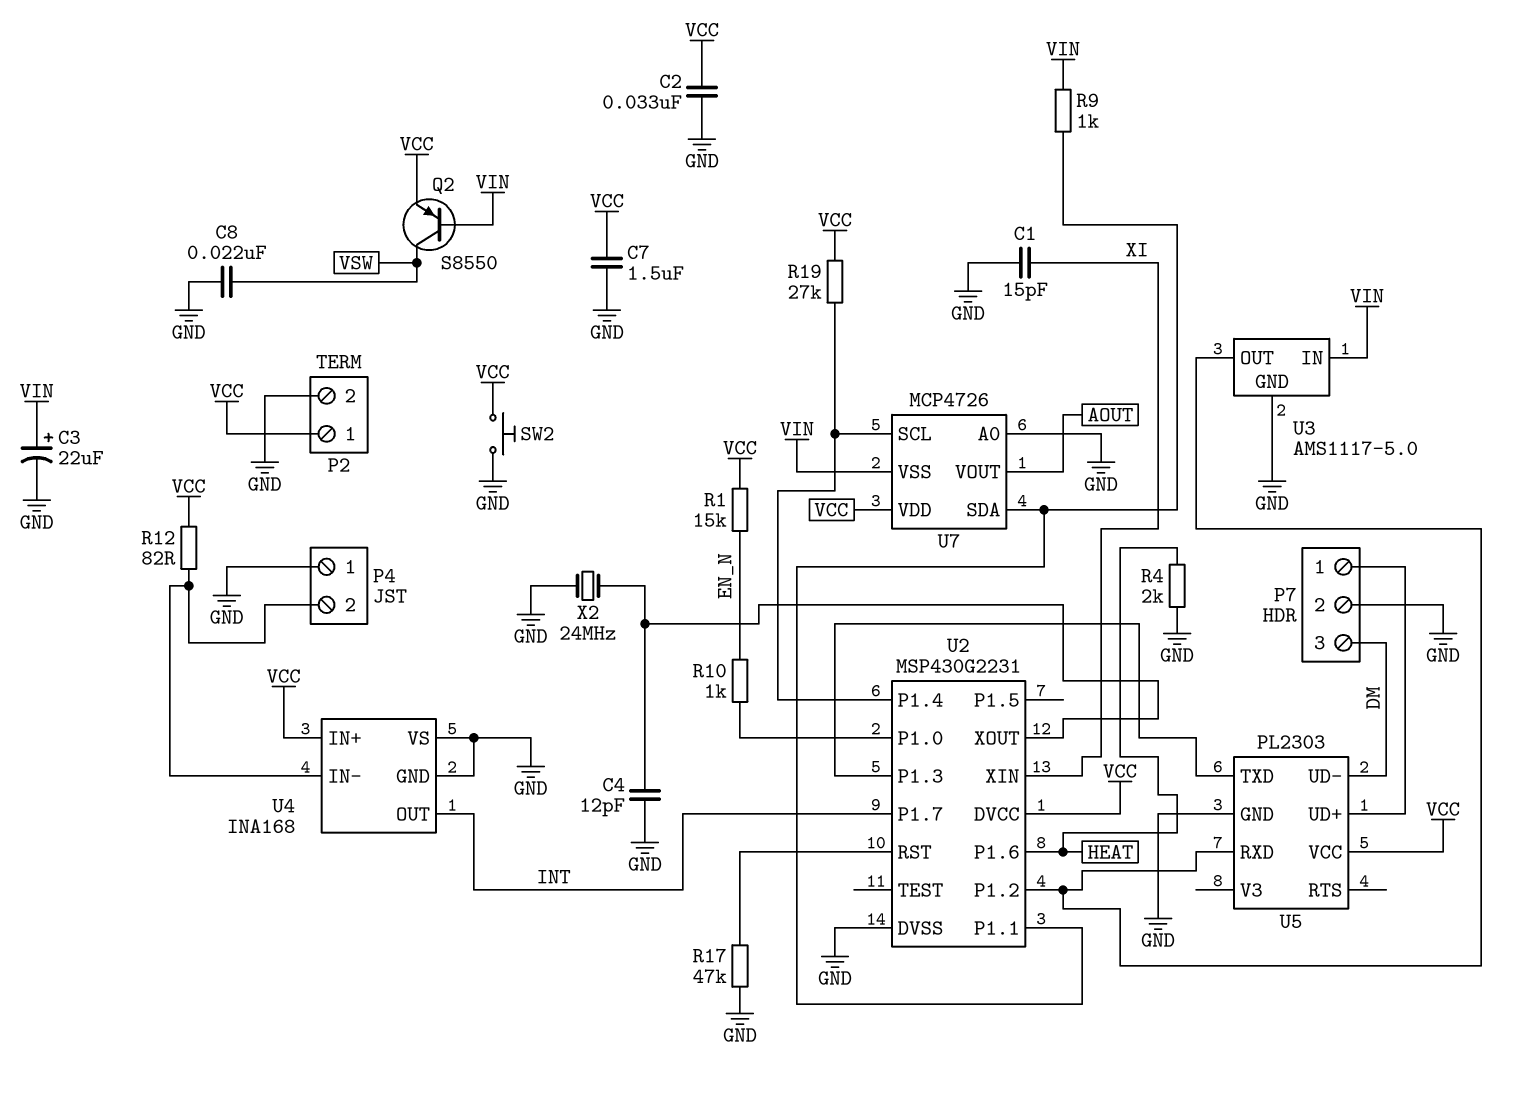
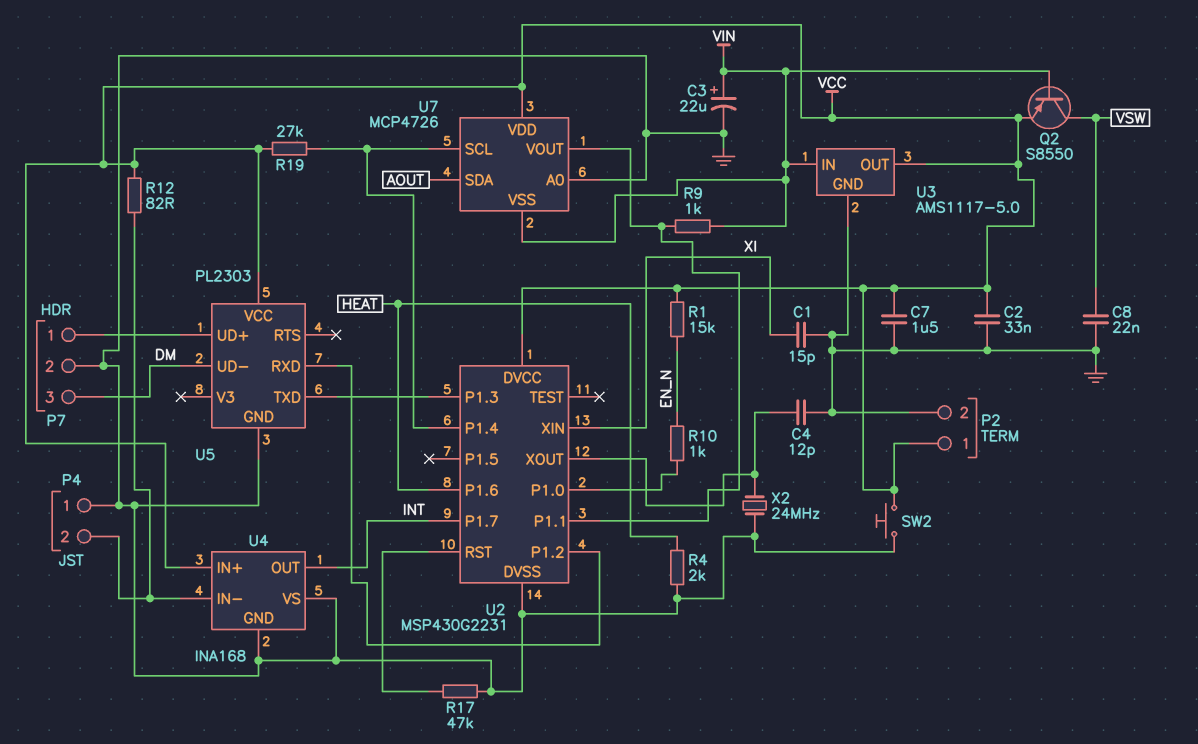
U3 pin OUT: U2/P1.2 -> VCC
U7 pin SDA: U2/P1.1 -> AOUT
U7 pin VOUT: AOUT -> U2/P1.1

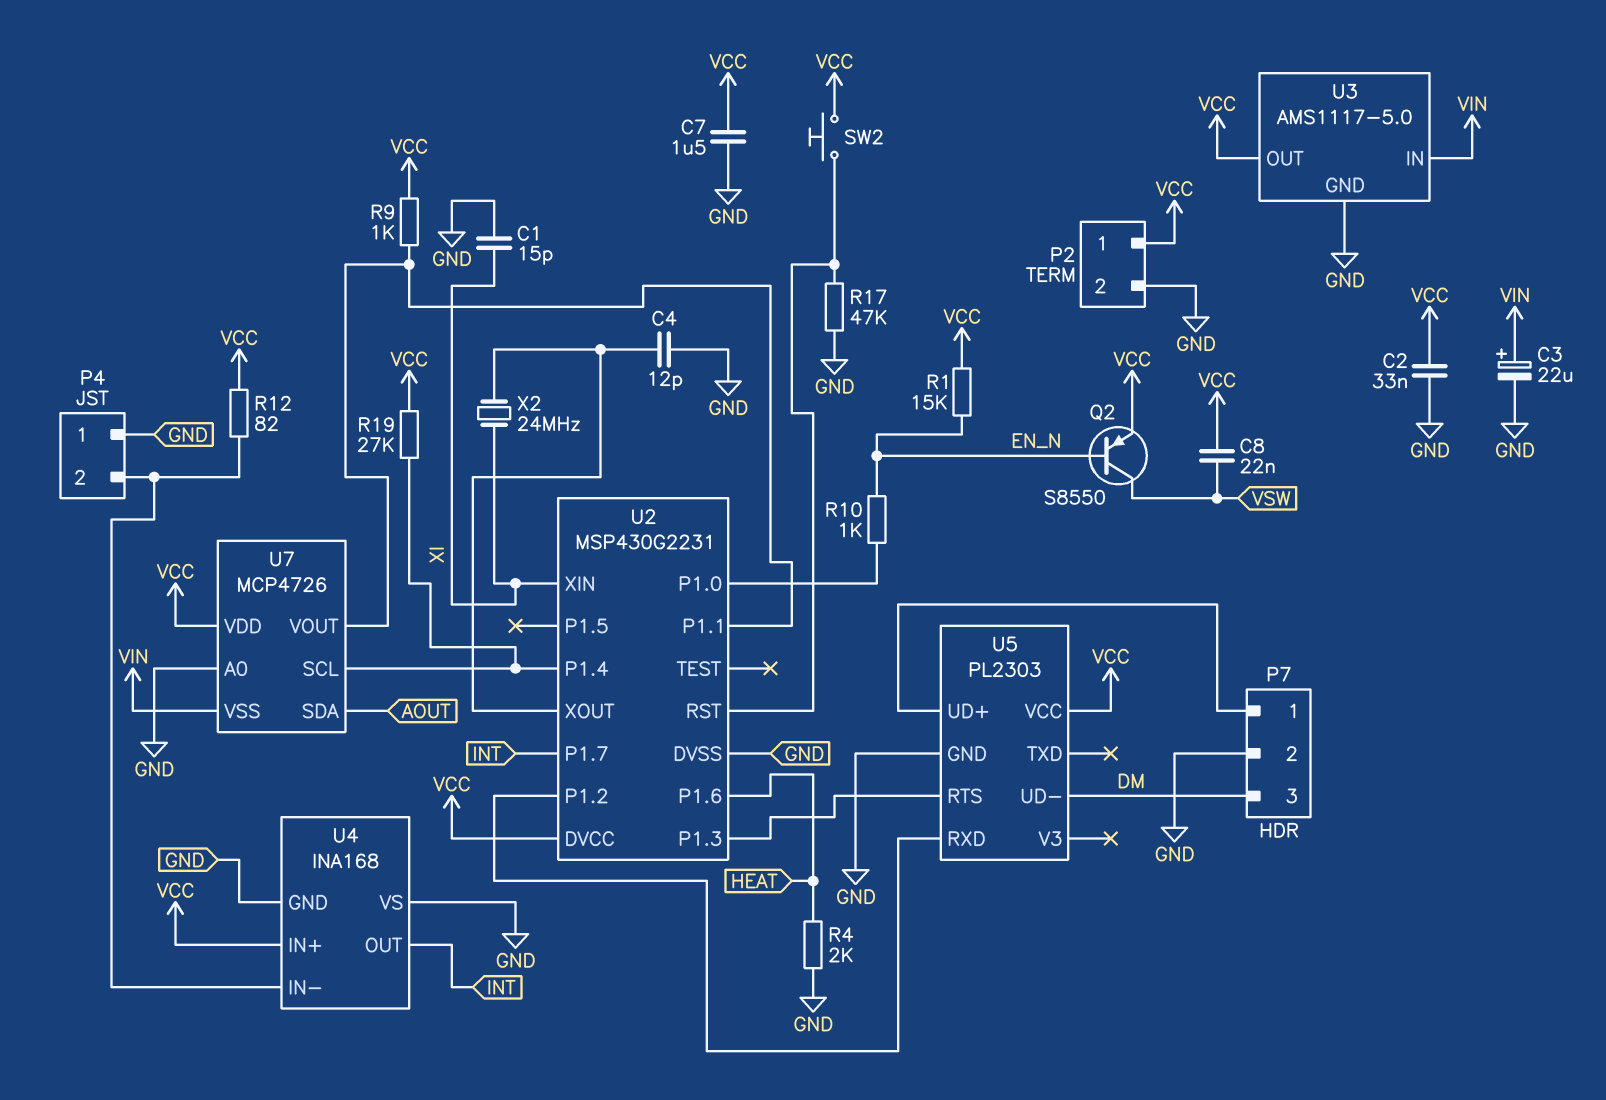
C8: 22nF (GND, VSW) -> 22nF (VCC, VSW)
Q2: PNP S8550 (B VIN, C VSW, E VCC) -> PNP S8550 (B EN_N, C VSW, E VCC)
R9: 1k (U2/P1.1, VIN) -> 1k (U2/P1.1, VCC)
SW2: button (GND, VCC) -> button (U2/RST, VCC)
U5 pin RTS: none -> U2/P1.3
U5 pin TXD: U2/P1.3 -> none
X2: 24MHz (GND, U2/XOUT) -> 24MHz (U2/XOUT, XI)

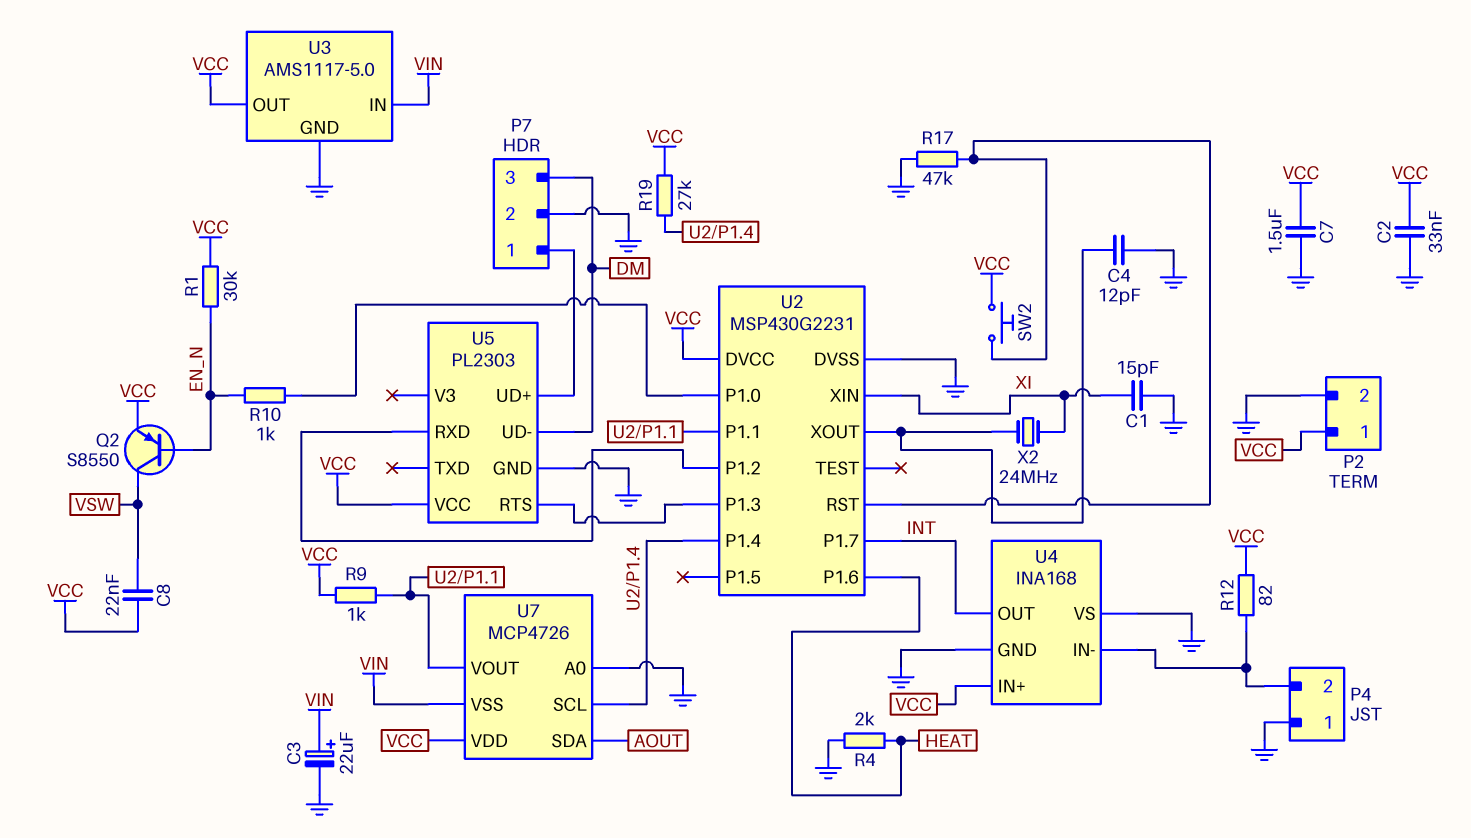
R1: 15k (EN_N, VCC) -> 30k (EN_N, VCC)

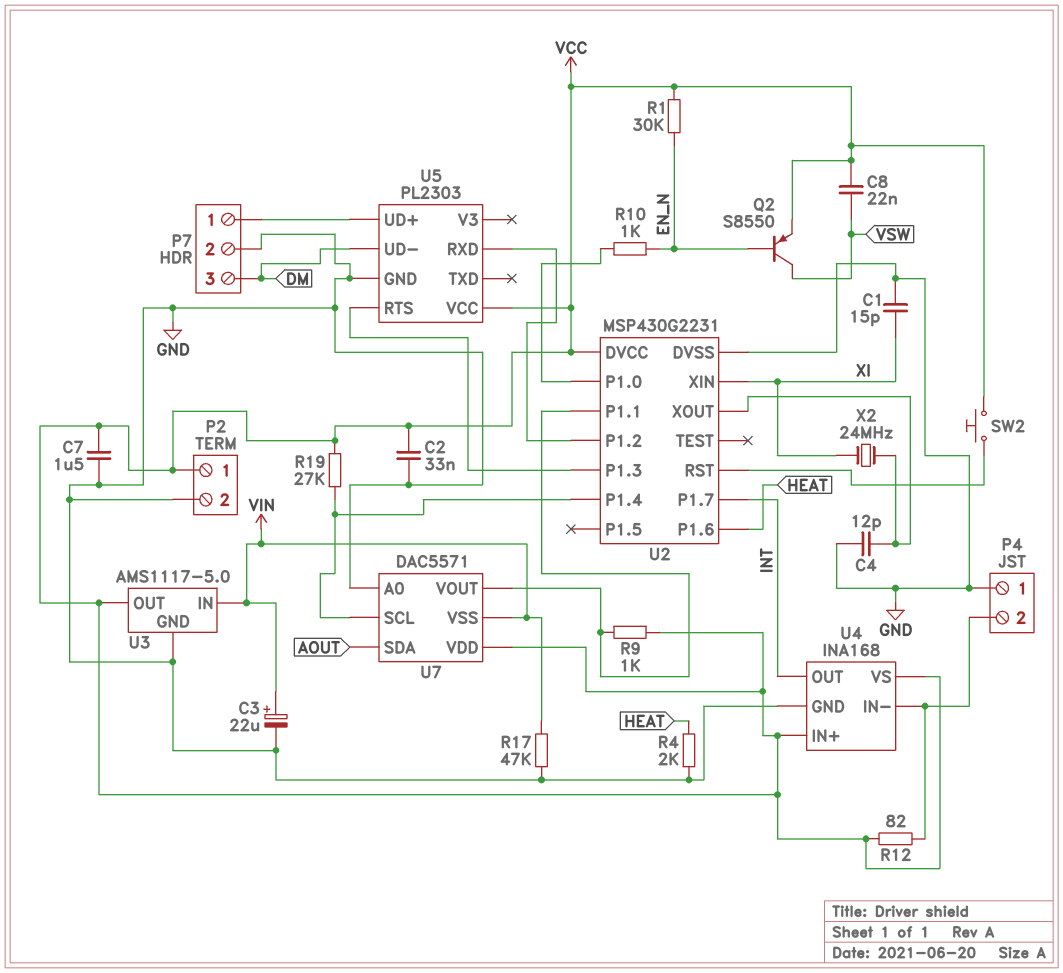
R17: 47k (GND, U2/RST) -> 47k (GND, VIN)
U4 pin VS: GND -> VCC
U7: MCP4726 -> DAC5571

